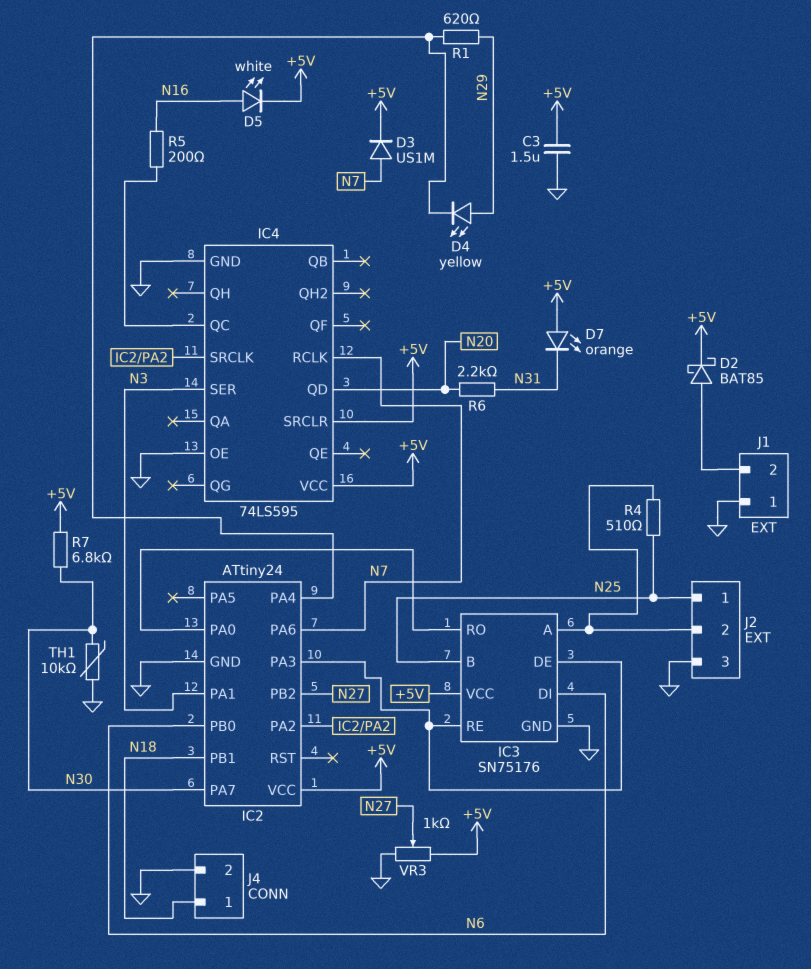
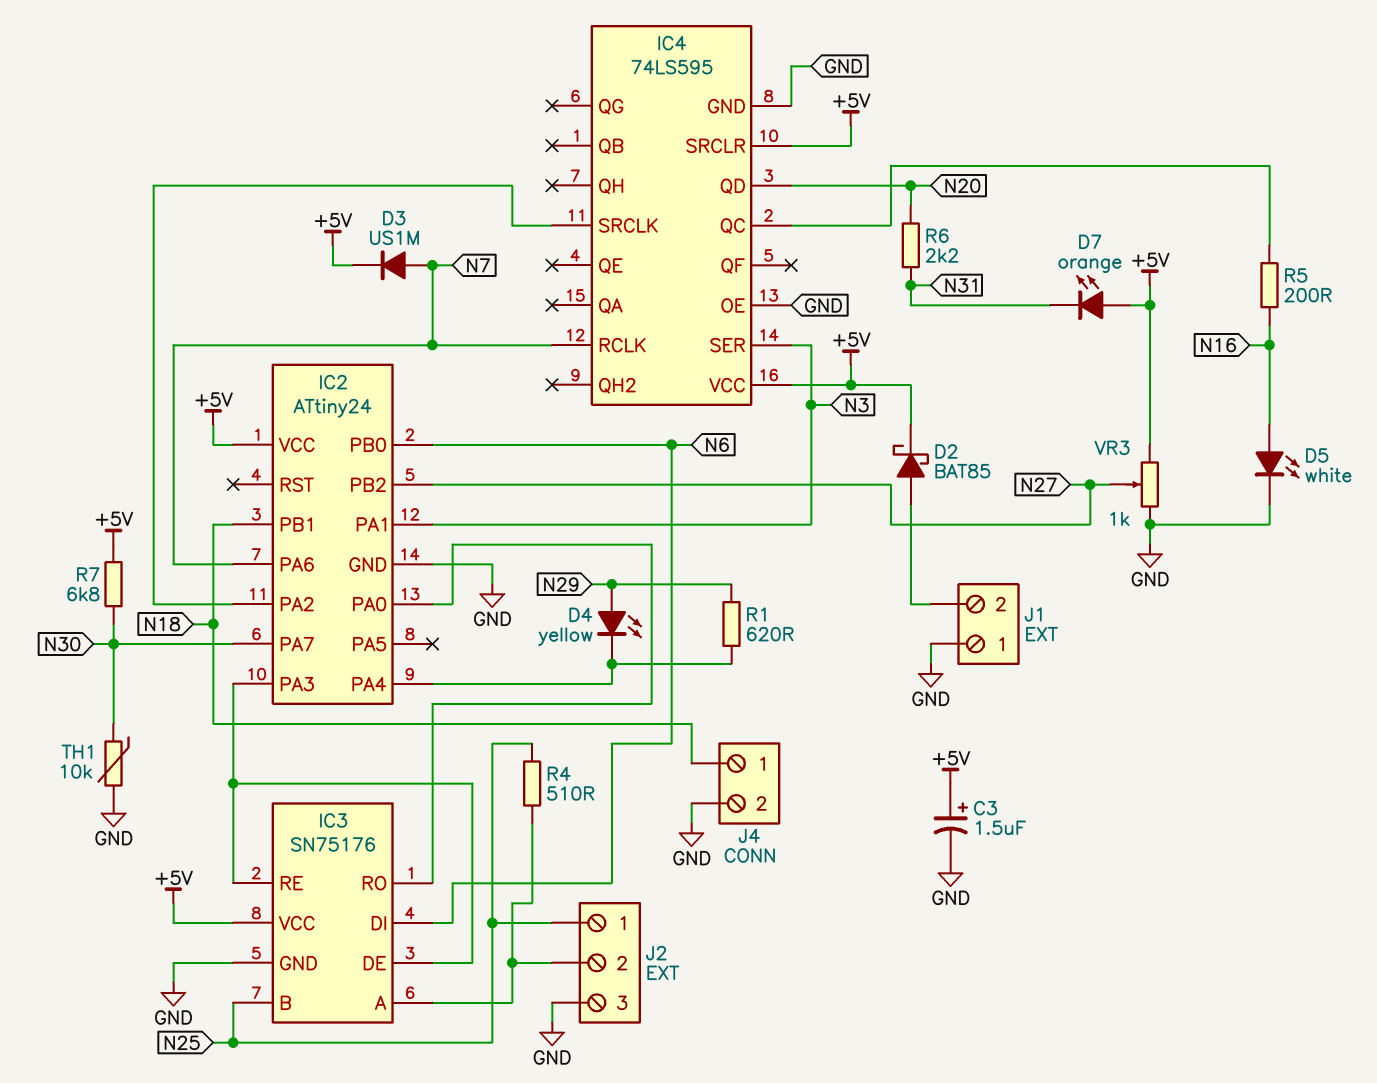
C3: 1.5uF (+5V, GND) -> 1.5uF (plus +5V, minus GND)
D5: LED white (A N16, K +5V) -> LED white (A N16, K GND)

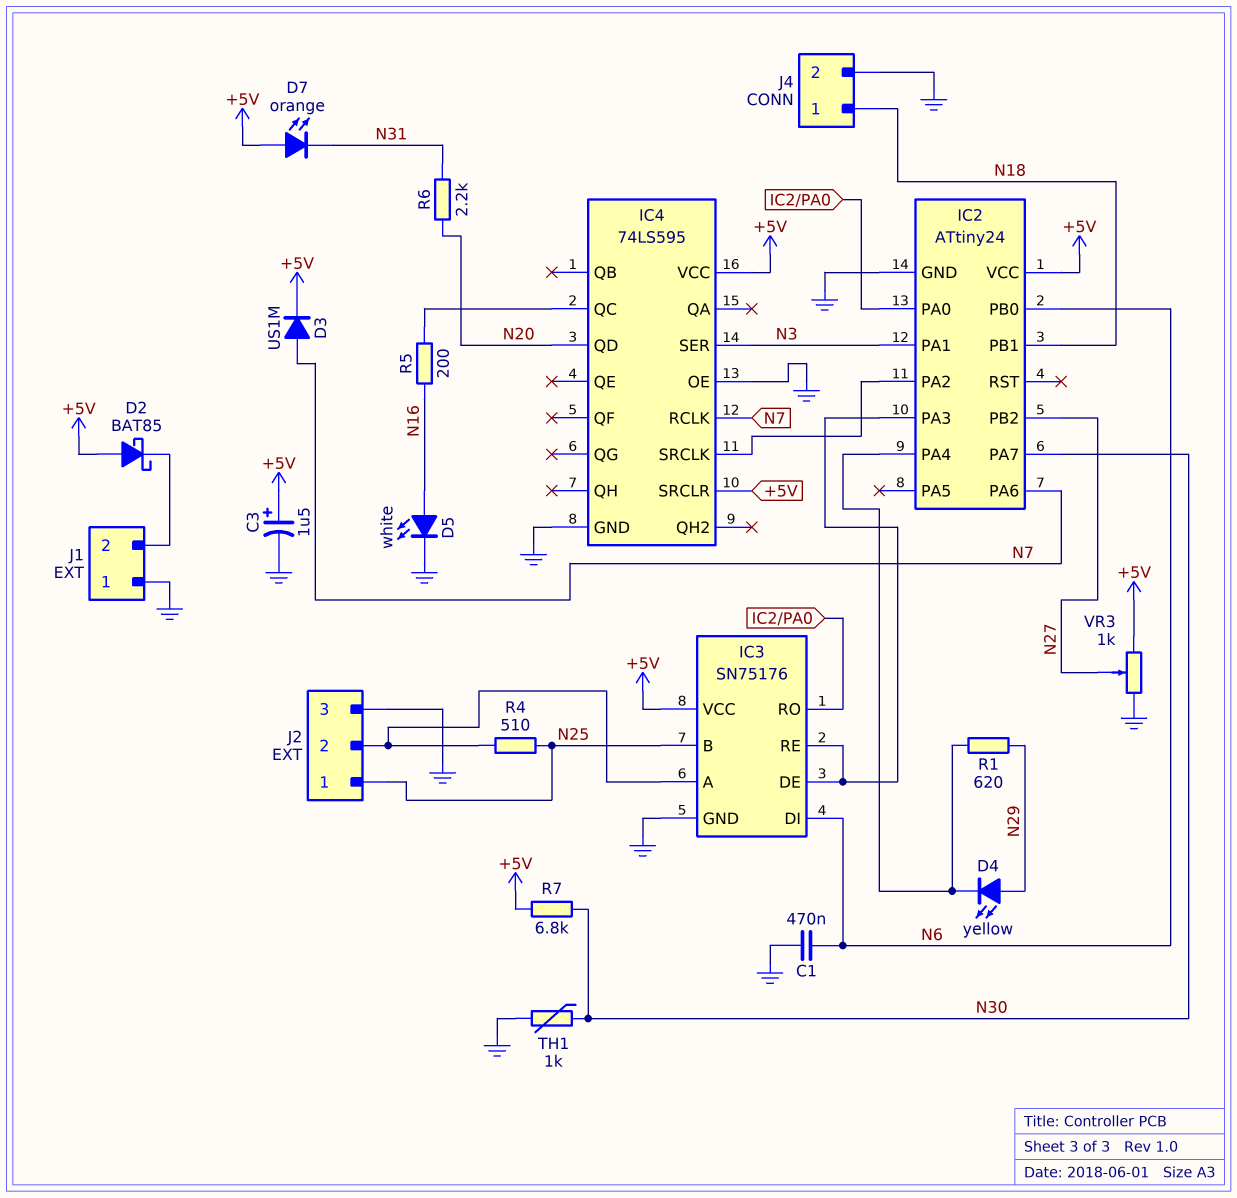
C1: none -> 470nF (GND, N6)
D2: schottky BAT85 (A J1/2, K +5V) -> schottky BAT85 (A +5V, K J1/2)
TH1: 10k (GND, N30) -> 1k (GND, N30)

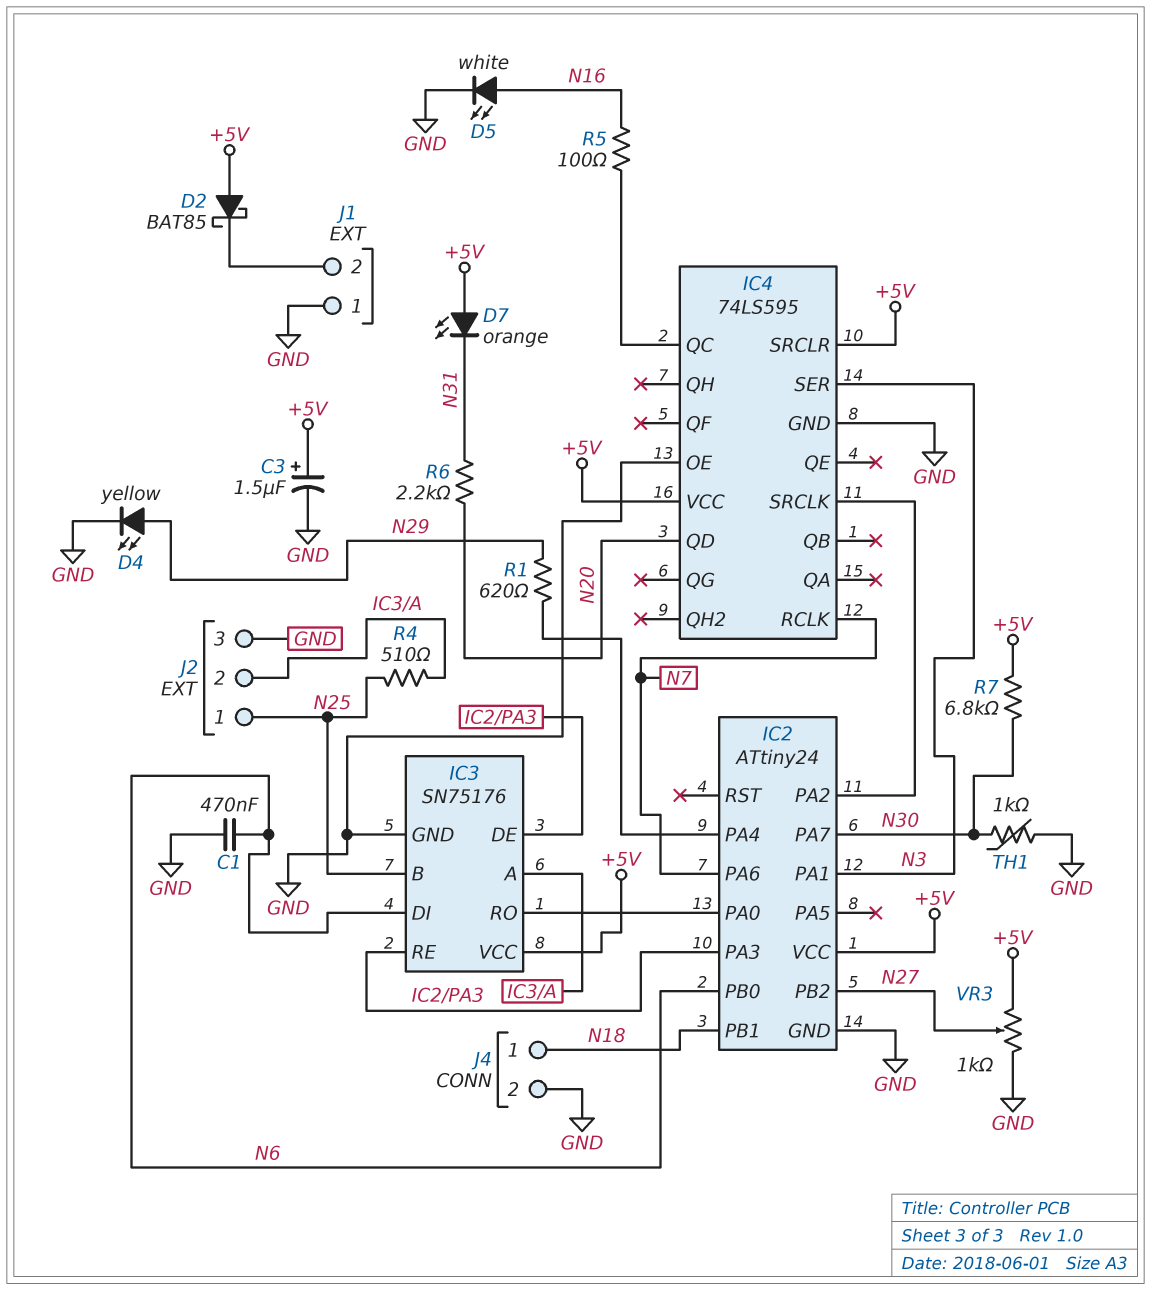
D3: diode US1M (A N7, K +5V) -> none
D4: LED yellow (A N29, K IC2/PA4) -> LED yellow (A N29, K GND)
R5: 200 (IC4/QC, N16) -> 100 (IC4/QC, N16)

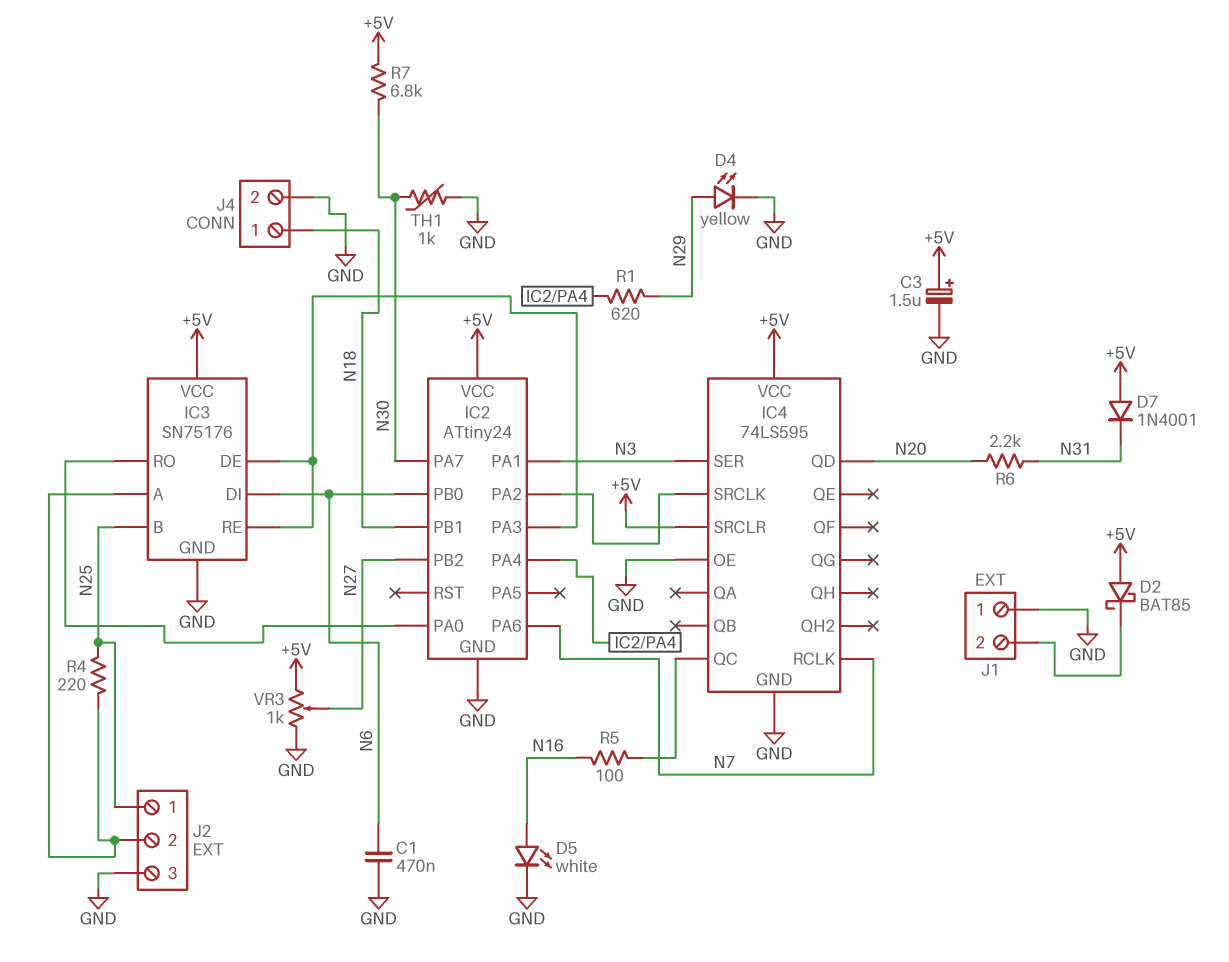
D7: LED orange (A +5V, K N31) -> diode 1N4001 (A +5V, K N31)
R4: 510 (IC3/A, N25) -> 220 (IC3/A, N25)

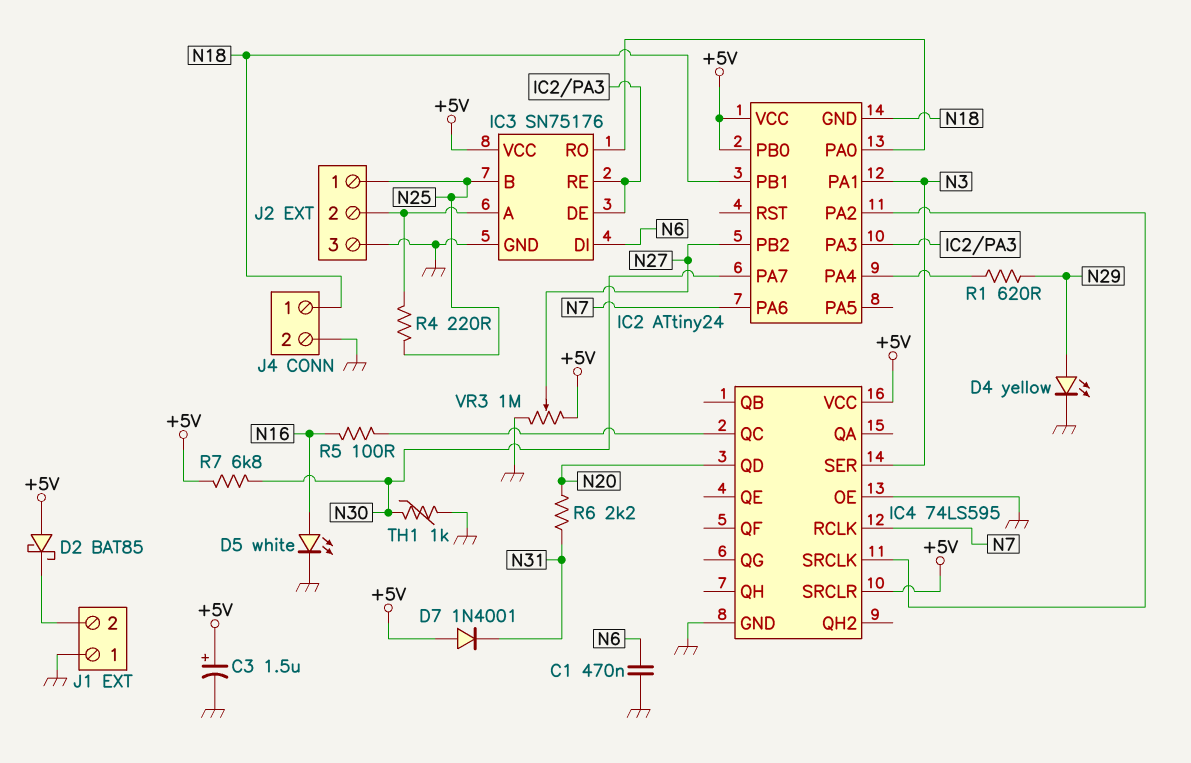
IC2 pin GND: GND -> N18
IC2 pin PB0: N6 -> +5V
VR3: 1k (+5V, GND, wiper N27) -> 1M (+5V, GND, wiper N27)

